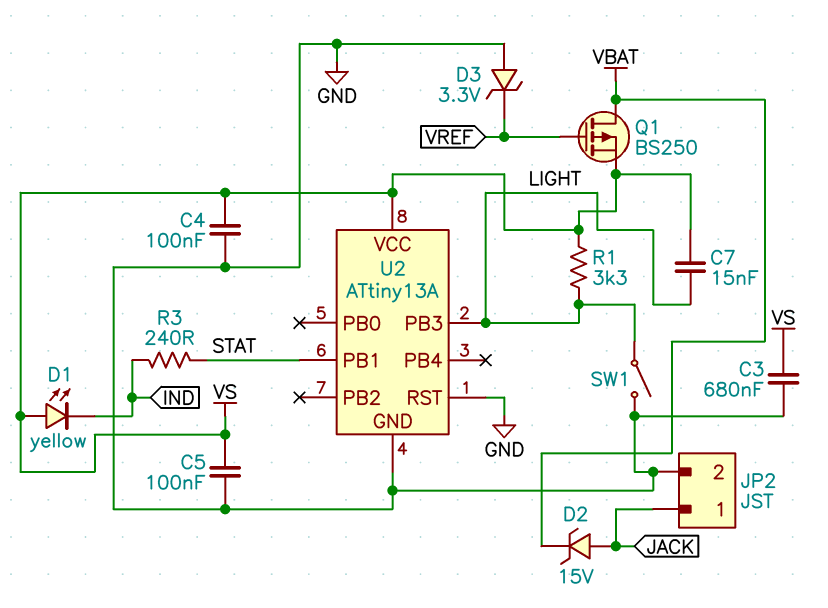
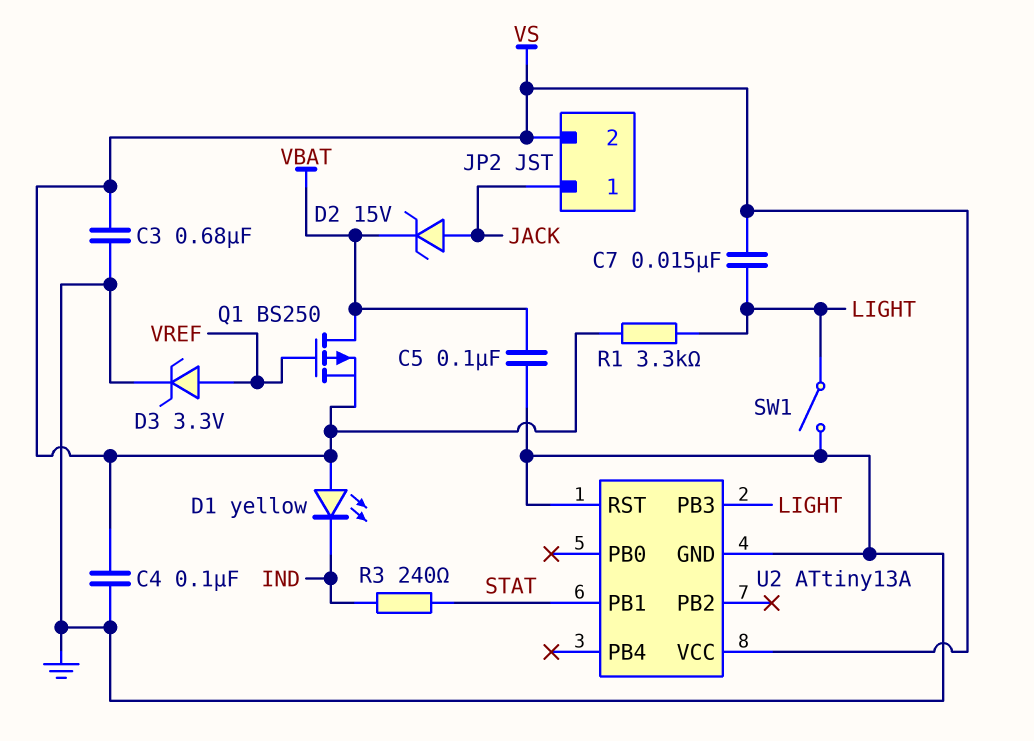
C5: 100nF (GND, VS) -> 100nF (GND, VBAT)
D3: zener 3.3V (A GND, K VREF) -> zener 3.3V (A VREF, K GND)
JP2 pin 2: GND -> VS

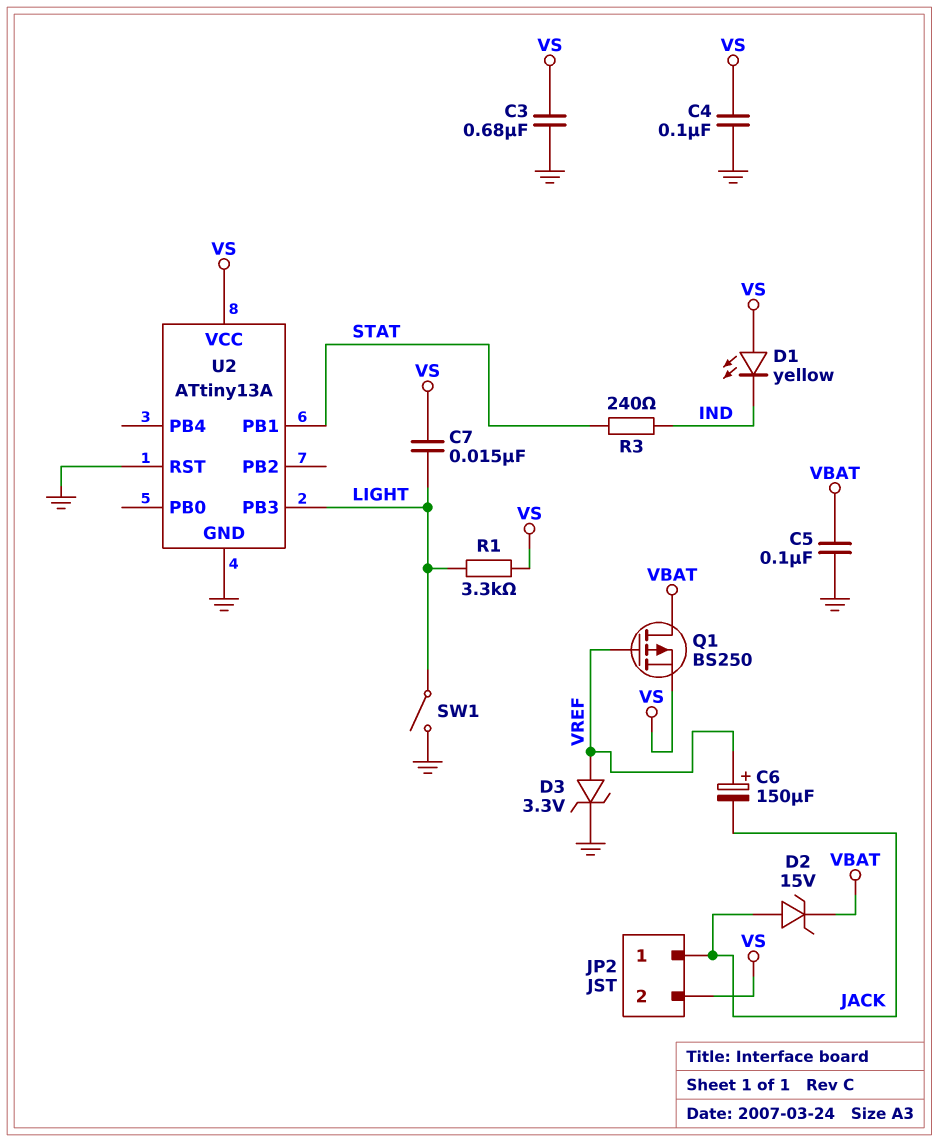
C6: none -> 150uF (plus VREF, minus JACK)

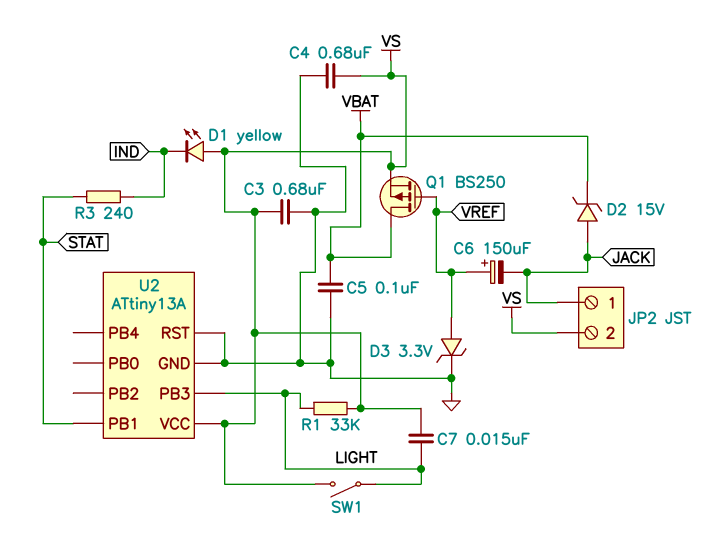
C4: 100nF (GND, VS) -> 680nF (GND, VS)
R1: 3.3k (LIGHT, VS) -> 33k (LIGHT, VS)
SW1: switch (GND, LIGHT) -> switch (LIGHT, VS)

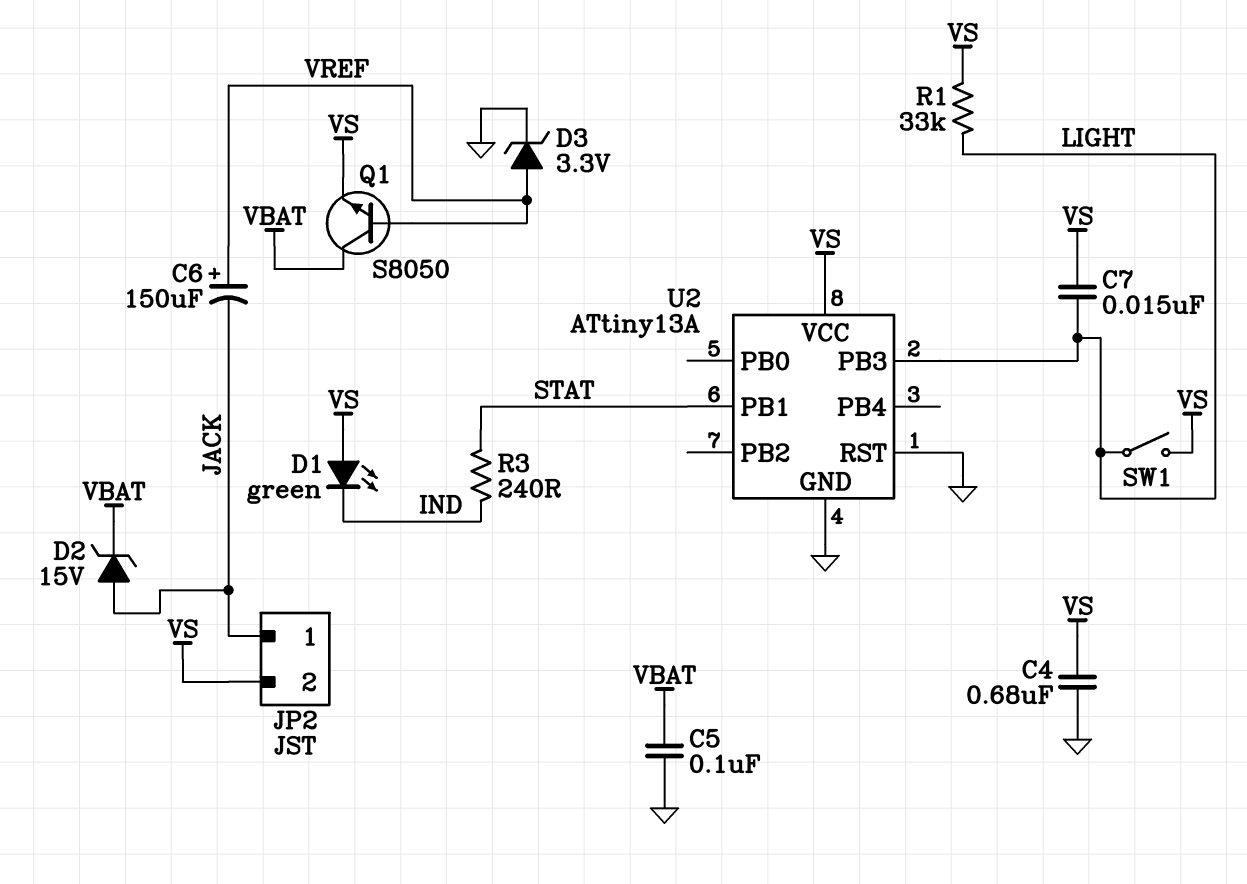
C3: 680nF (GND, VS) -> none
D1: LED yellow (A VS, K IND) -> LED green (A VS, K IND)
Q1: PMOS BS250 (G VREF, D VBAT, S VS) -> NPN S8050 (B VREF, C VBAT, E VS)

